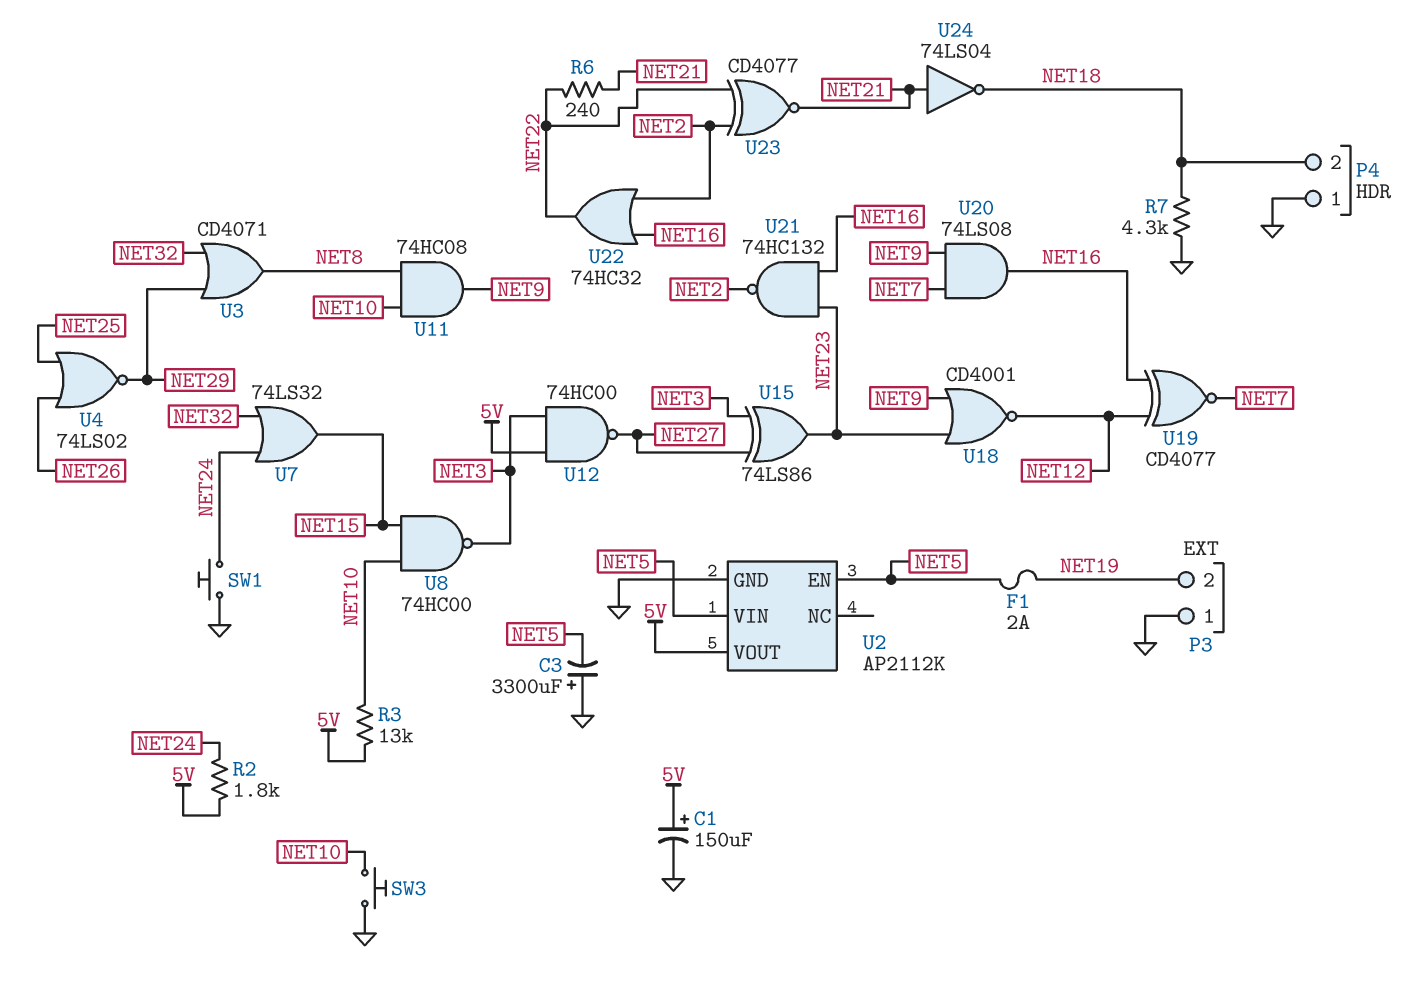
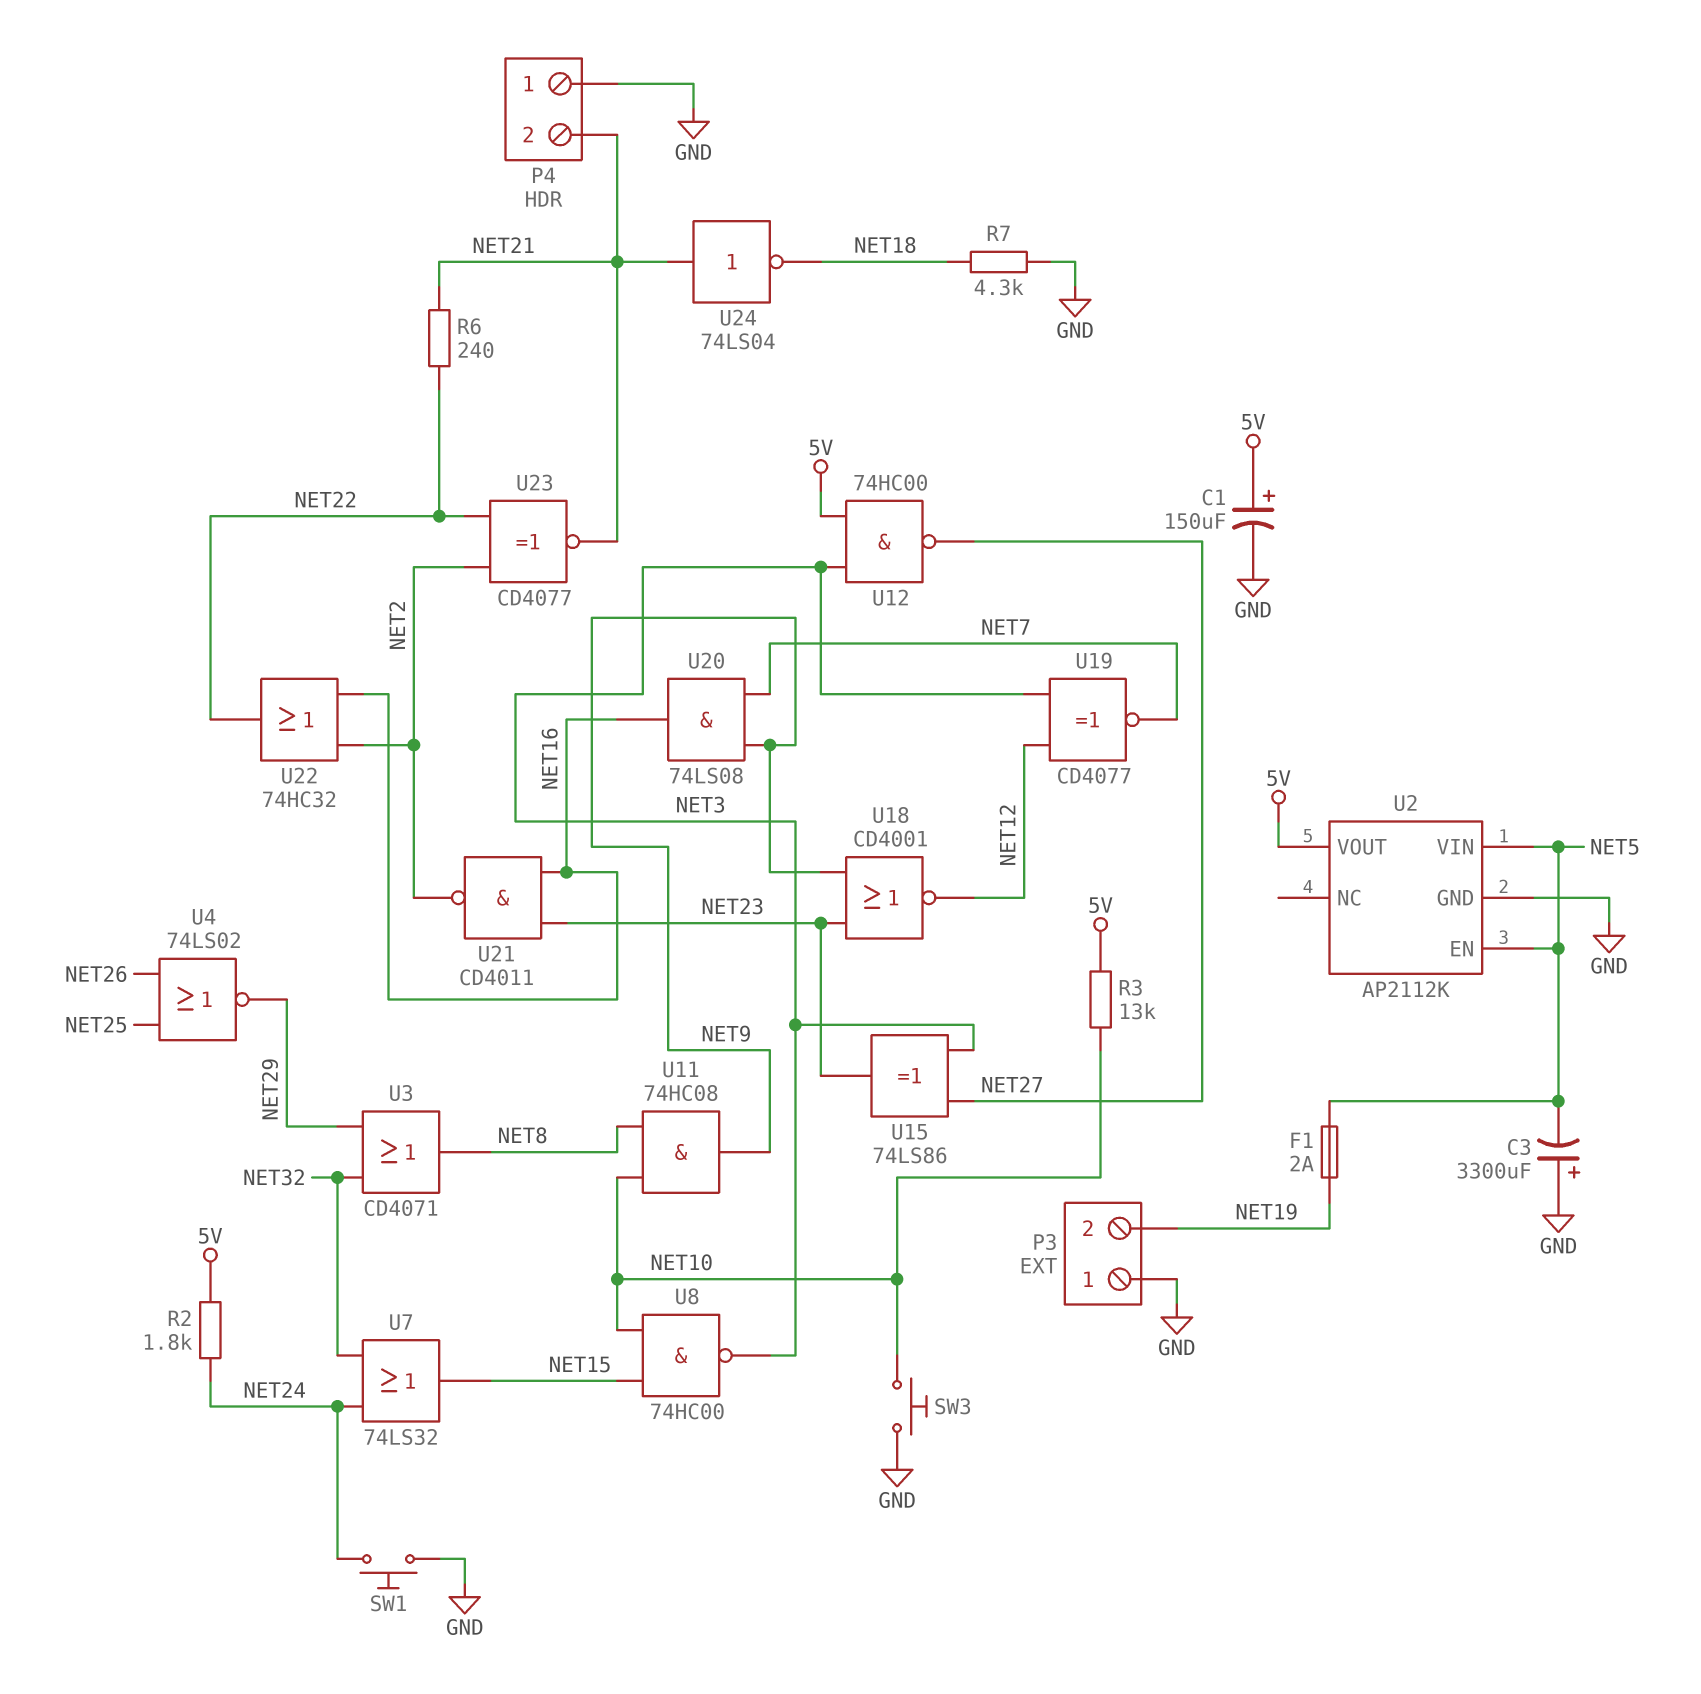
P4 pin 2: NET18 -> NET21
U19: XNOR CD4077 (in NET12, in NET16, out NET7) -> XNOR CD4077 (in NET3, in NET12, out NET7)
U21: NAND 74HC132 (in NET16, in NET23, out NET2) -> NAND CD4011 (in NET16, in NET23, out NET2)

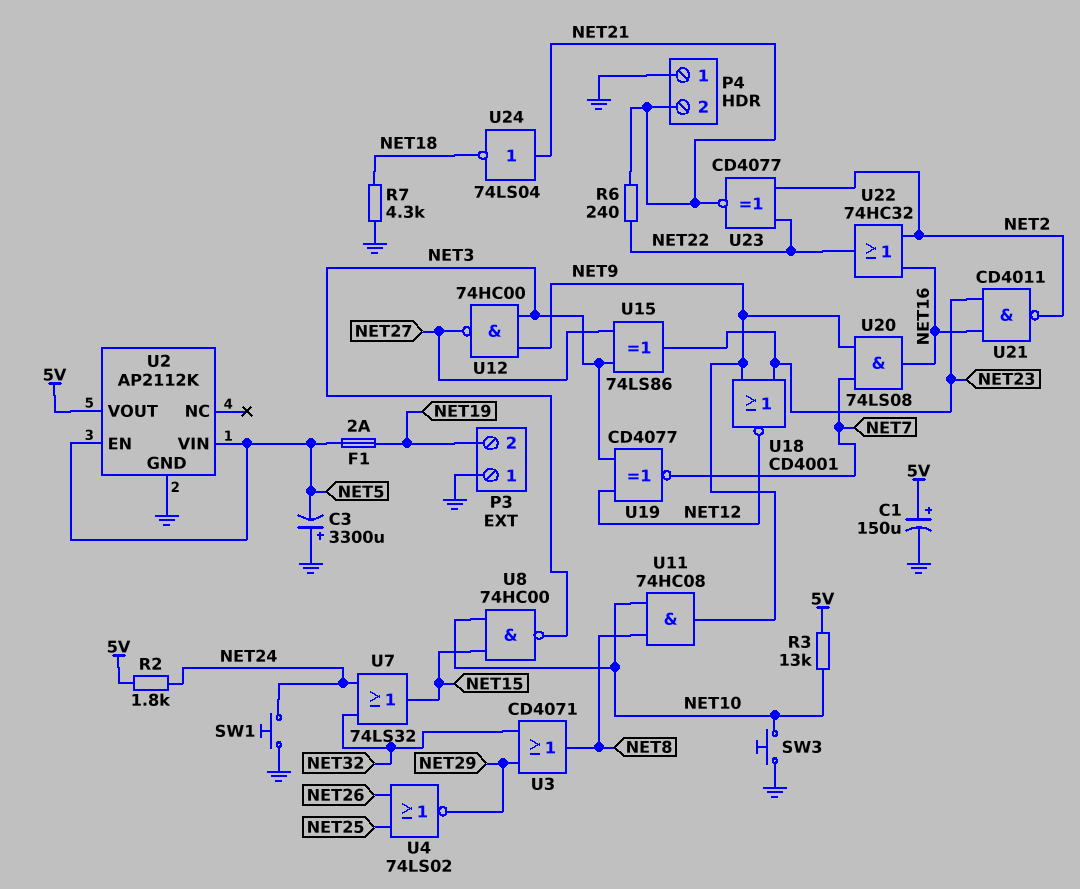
U12: NAND 74HC00 (in 5V, in NET3, out NET27) -> NAND 74HC00 (in NET3, in NET9, out NET27)

